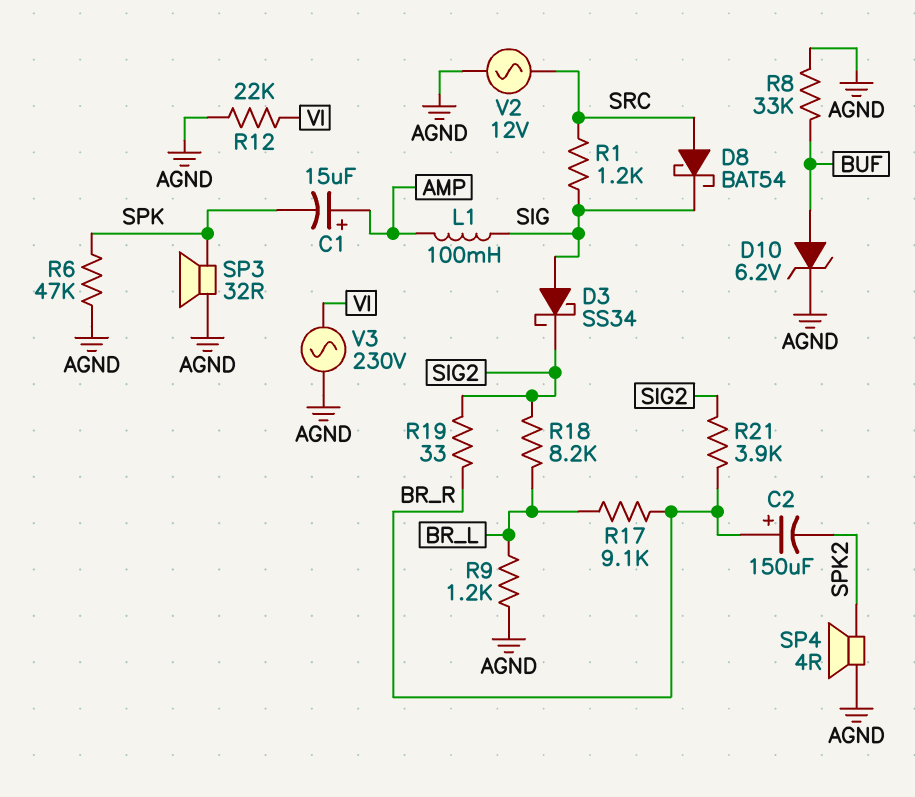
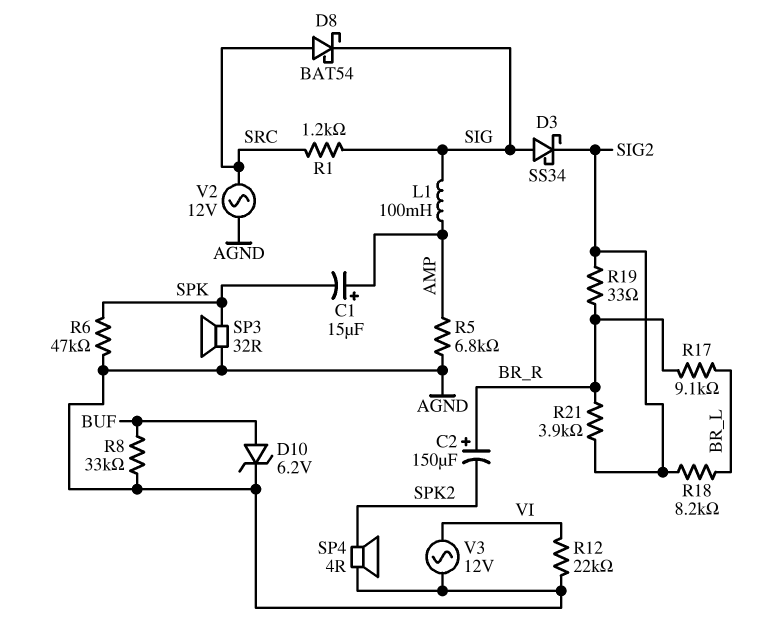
R5: none -> 6.8k (AGND, AMP)
R9: 1.2k (AGND, BR_L) -> none
V3: AC 230V (AGND, VI) -> AC 12V (AGND, VI)

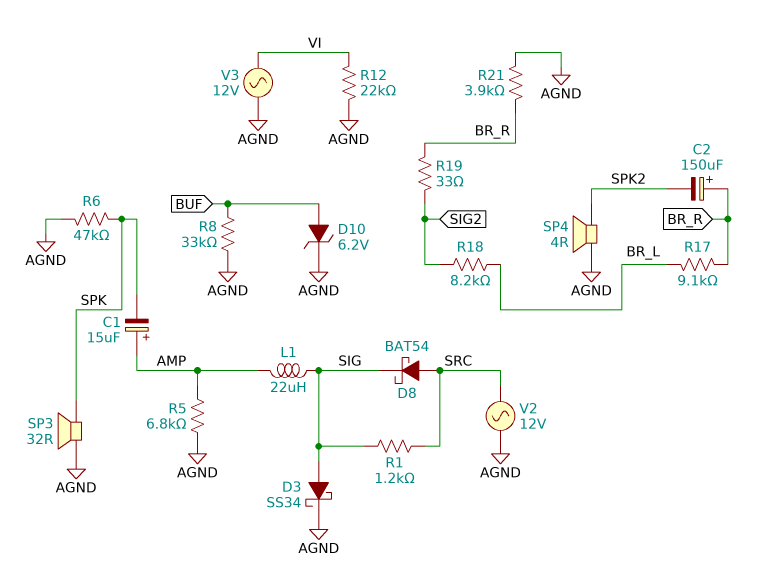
D3: schottky SS34 (A SIG, K SIG2) -> schottky SS34 (A SIG, K AGND)
L1: 100mH (AMP, SIG) -> 22uH (AMP, SIG)
R21: 3.9k (BR_R, SIG2) -> 3.9k (AGND, BR_R)

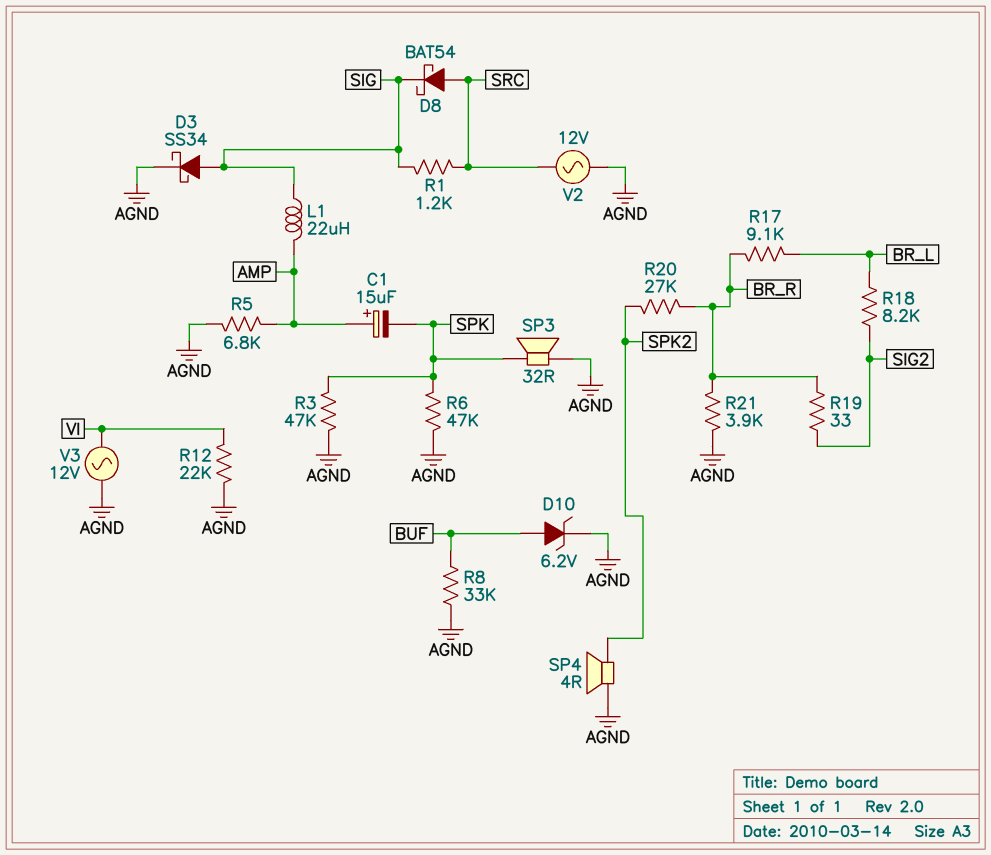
C2: 150uF (plus BR_R, minus SPK2) -> none
R3: none -> 47k (AGND, SPK)
R20: none -> 27k (BR_R, SPK2)

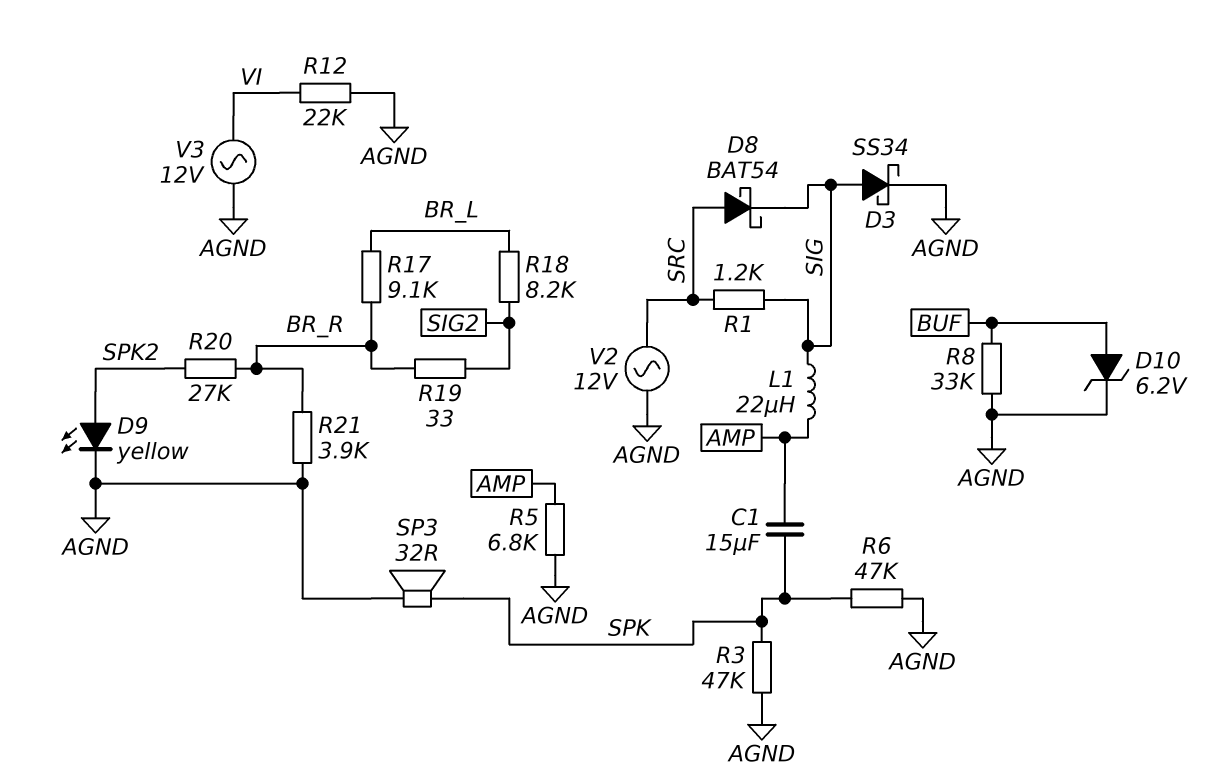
C1: 15uF (plus AMP, minus SPK) -> 15uF (AMP, SPK)
D9: none -> LED yellow (A SPK2, K AGND)
SP4: speaker 4R (AGND, SPK2) -> none

